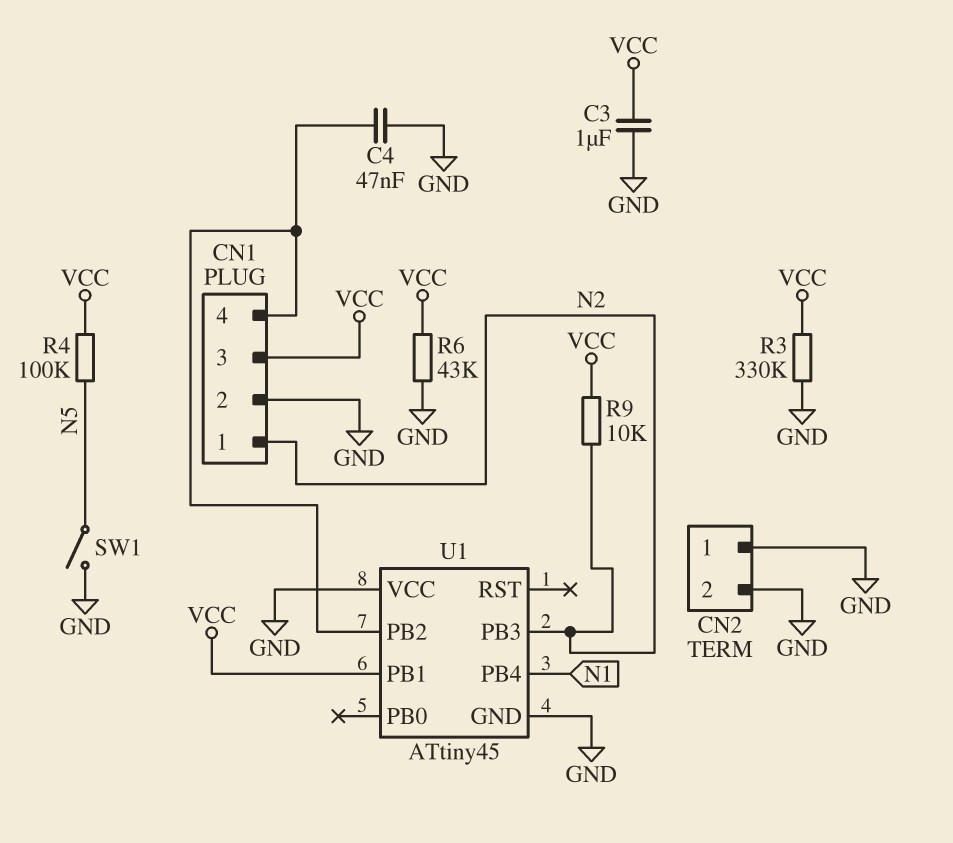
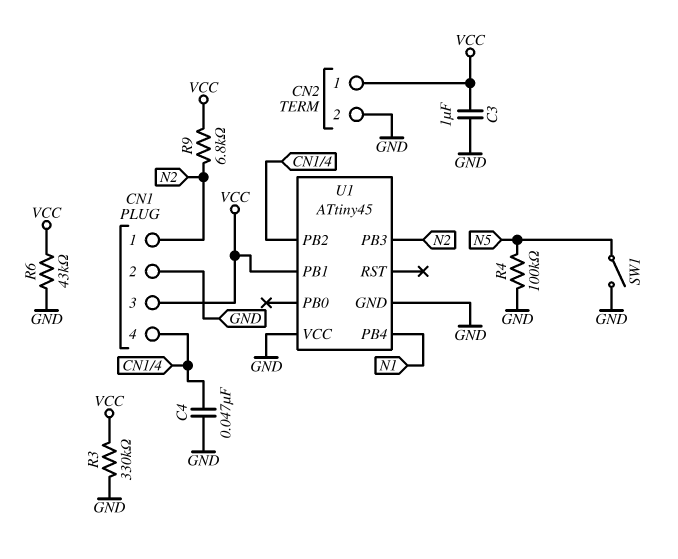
CN2 pin 1: GND -> VCC
R4: 100k (N5, VCC) -> 100k (GND, N5)
R9: 10k (N2, VCC) -> 6.8k (N2, VCC)

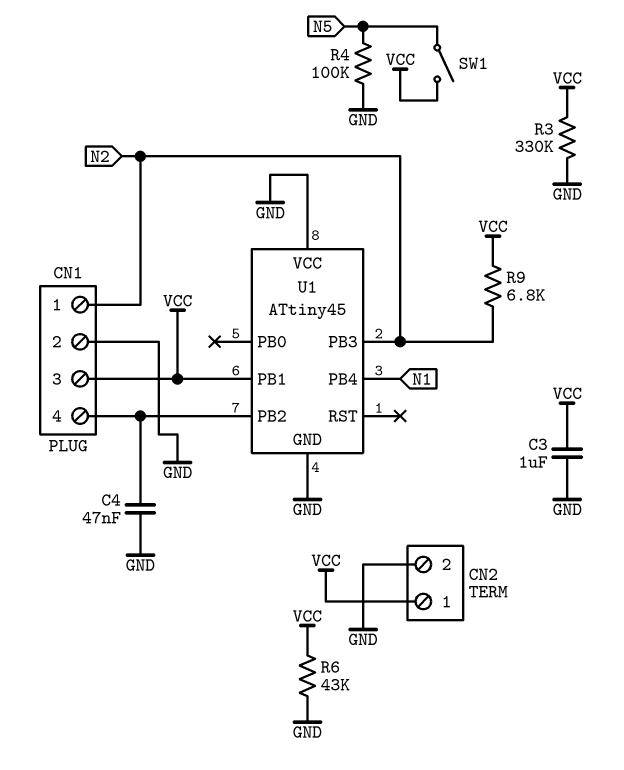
SW1: switch (GND, N5) -> switch (N5, VCC)

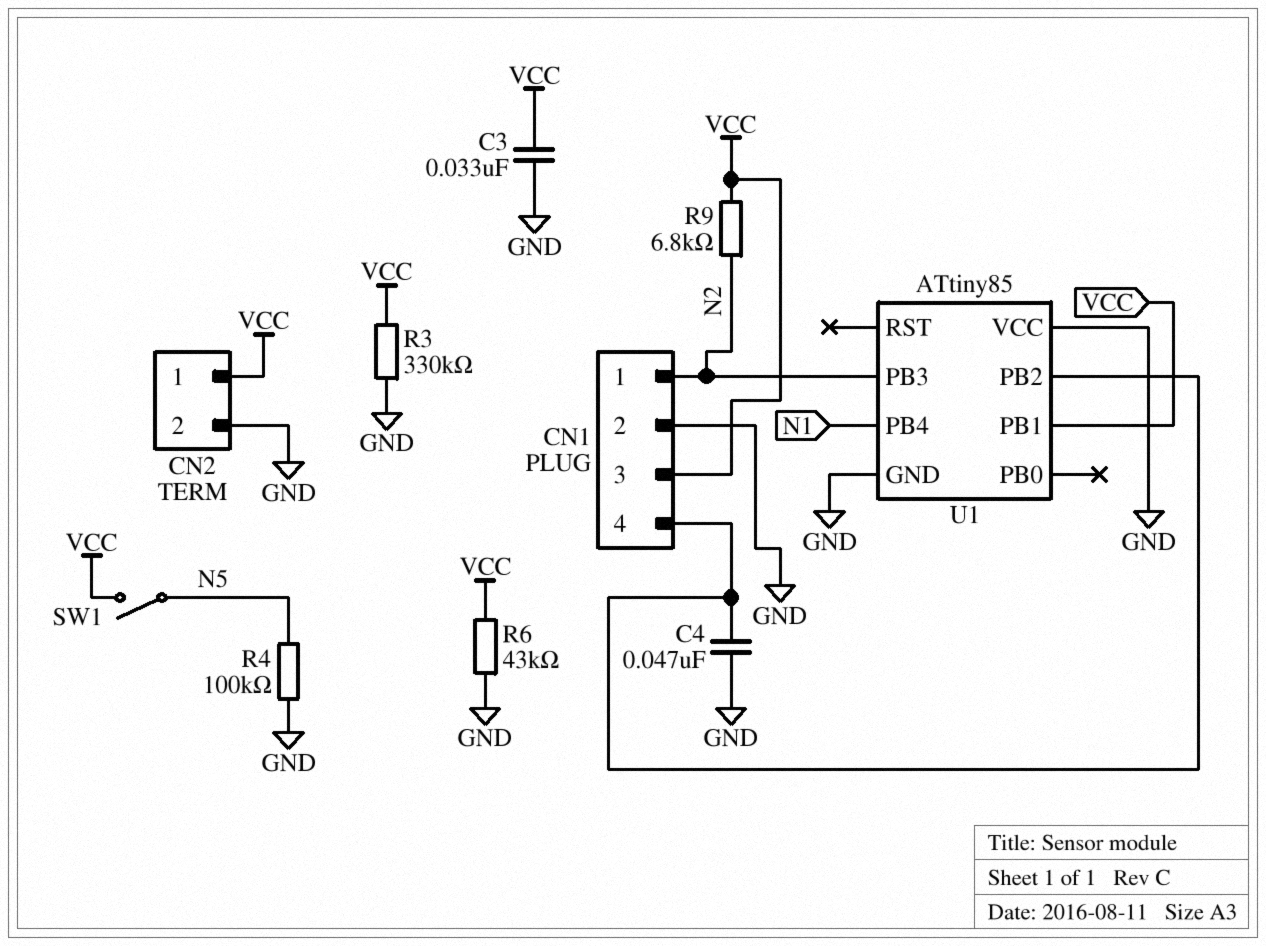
C3: 1uF (GND, VCC) -> 33nF (GND, VCC)
U1: ATtiny45 -> ATtiny85

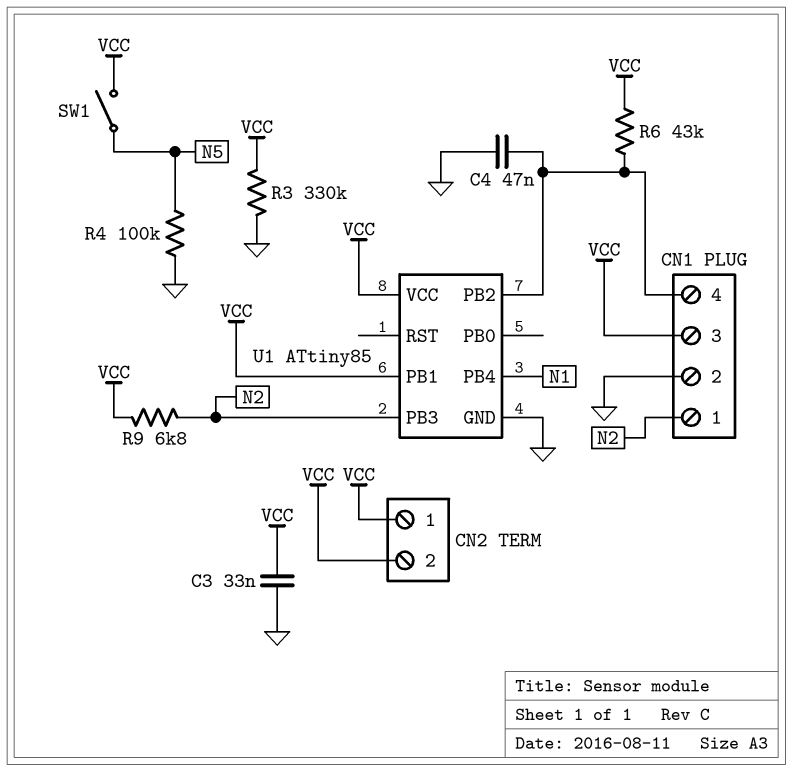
CN2 pin 2: GND -> VCC
R6: 43k (GND, VCC) -> 43k (CN1/4, VCC)
U1 pin VCC: GND -> VCC

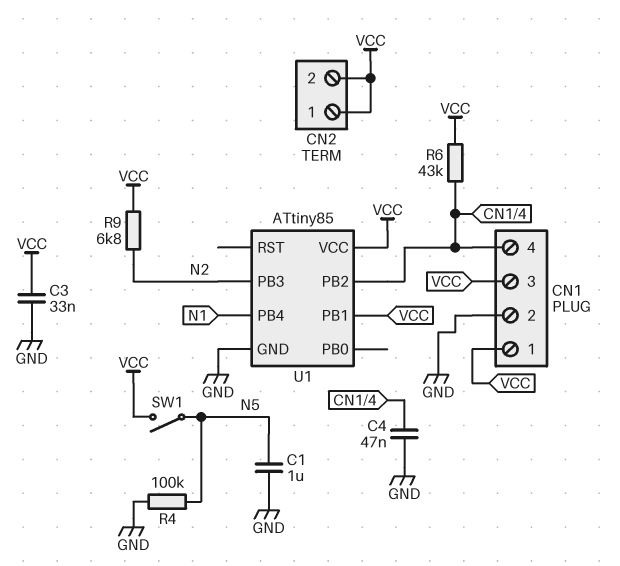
C1: none -> 1uF (GND, N5)
CN1 pin 1: N2 -> VCC
R3: 330k (GND, VCC) -> none

